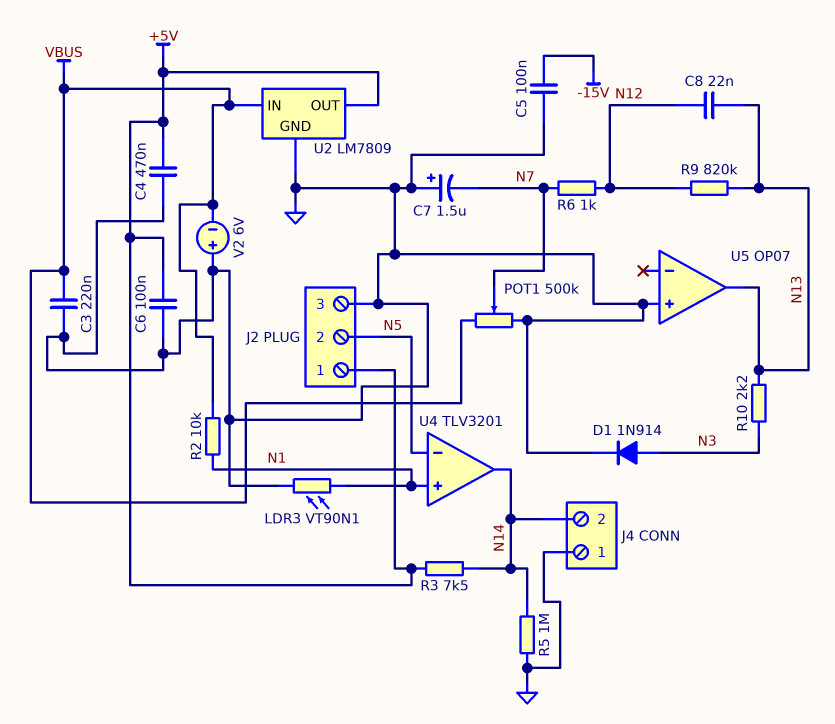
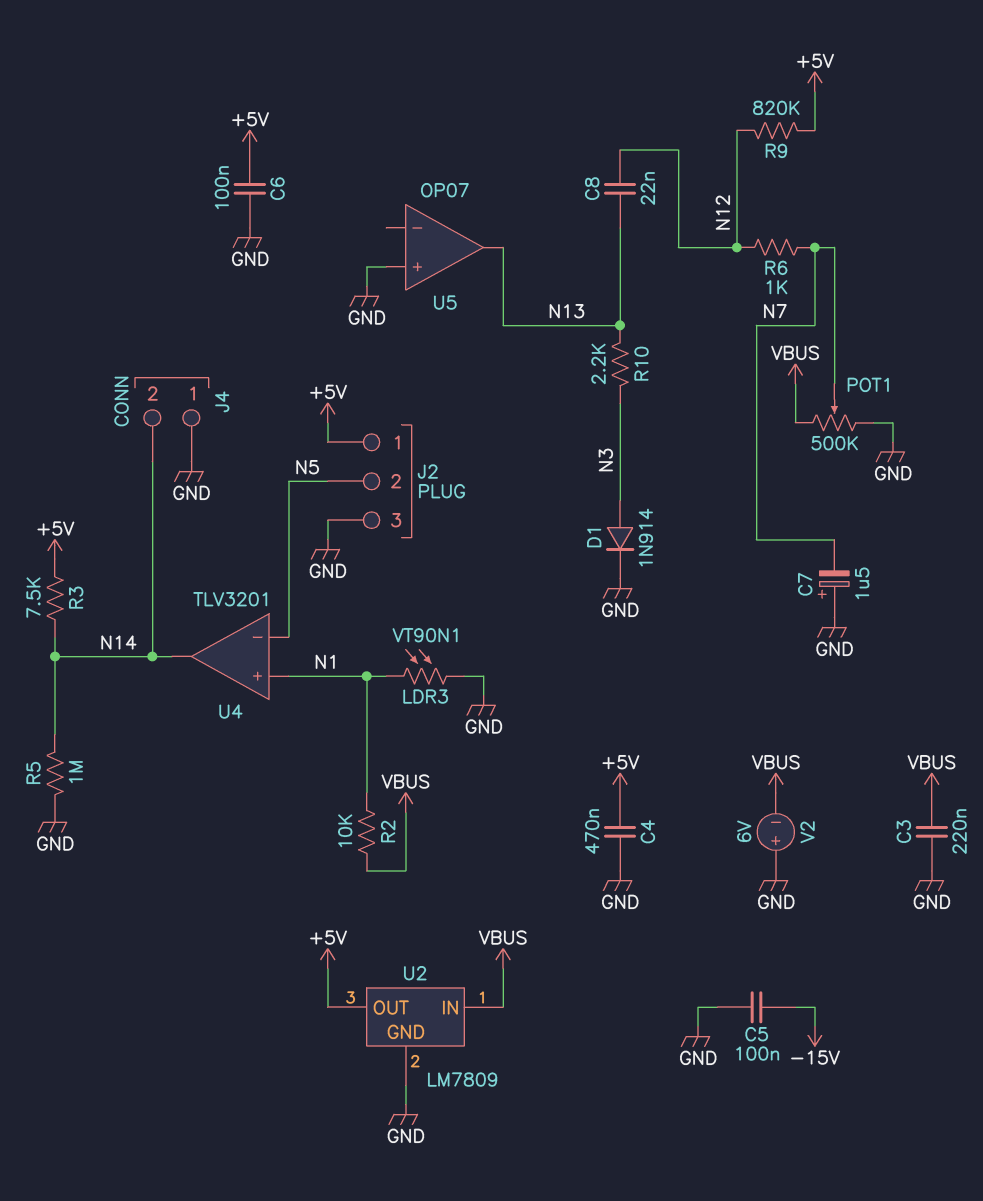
R9: 820k (N12, N13) -> 820k (+5V, N12)

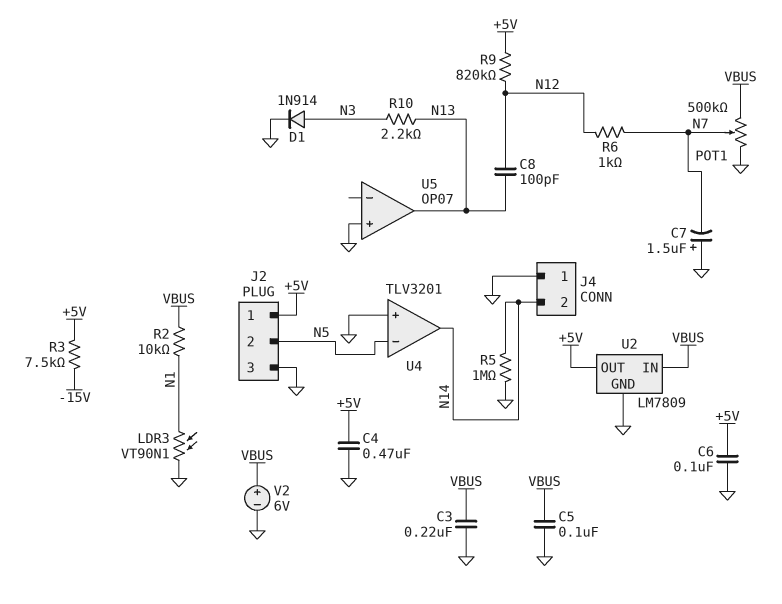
C5: 100nF (-15V, GND) -> 100nF (GND, VBUS)
C8: 22nF (N12, N13) -> 100pF (N12, N13)
R3: 7.5k (+5V, N14) -> 7.5k (+5V, -15V)
U4 pin in+: N1 -> GND
V2: 6V (plus GND, minus VBUS) -> 6V (plus VBUS, minus GND)

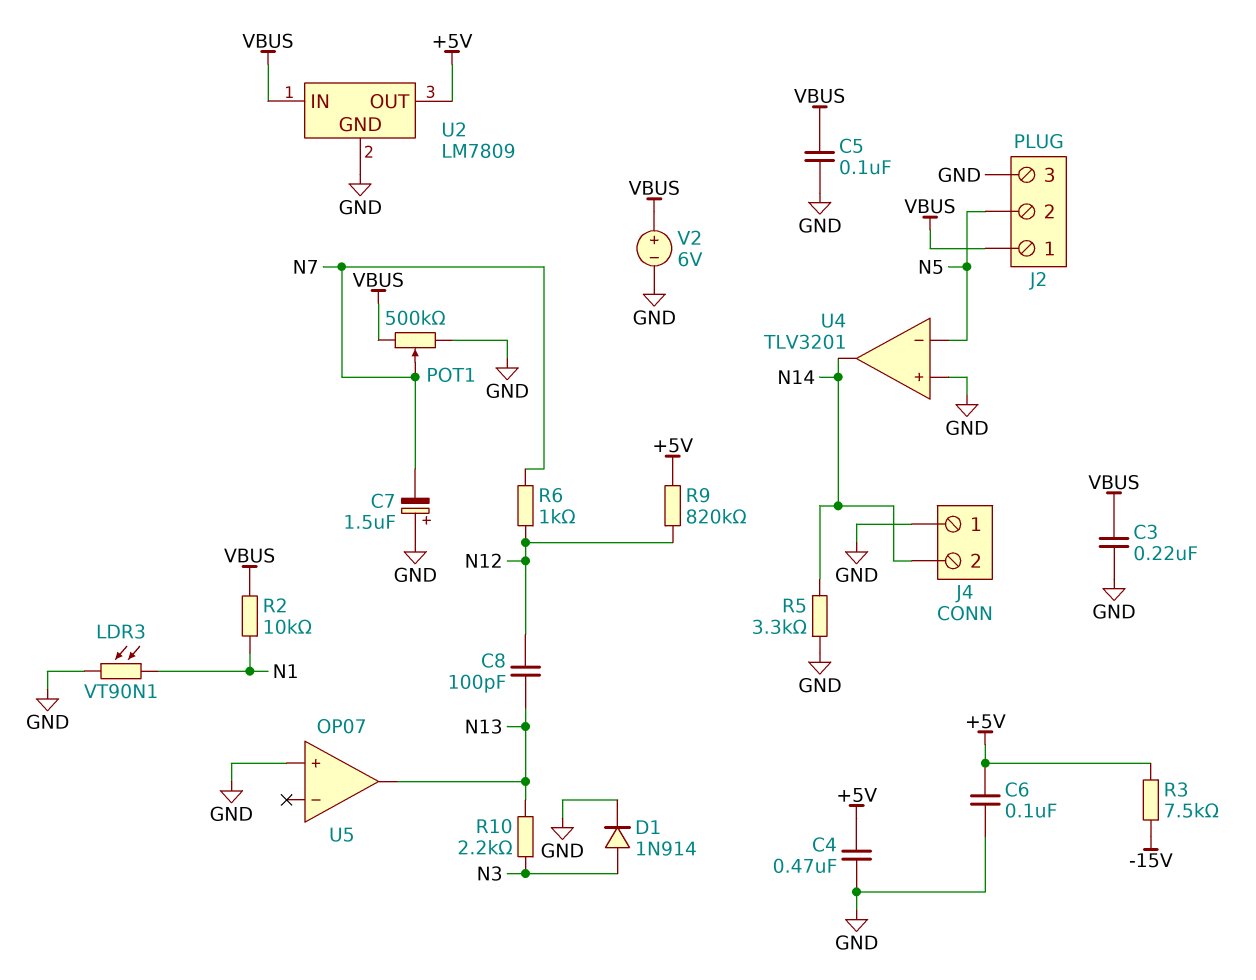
J2 pin 1: +5V -> VBUS
R5: 1M (GND, N14) -> 3.3k (GND, N14)

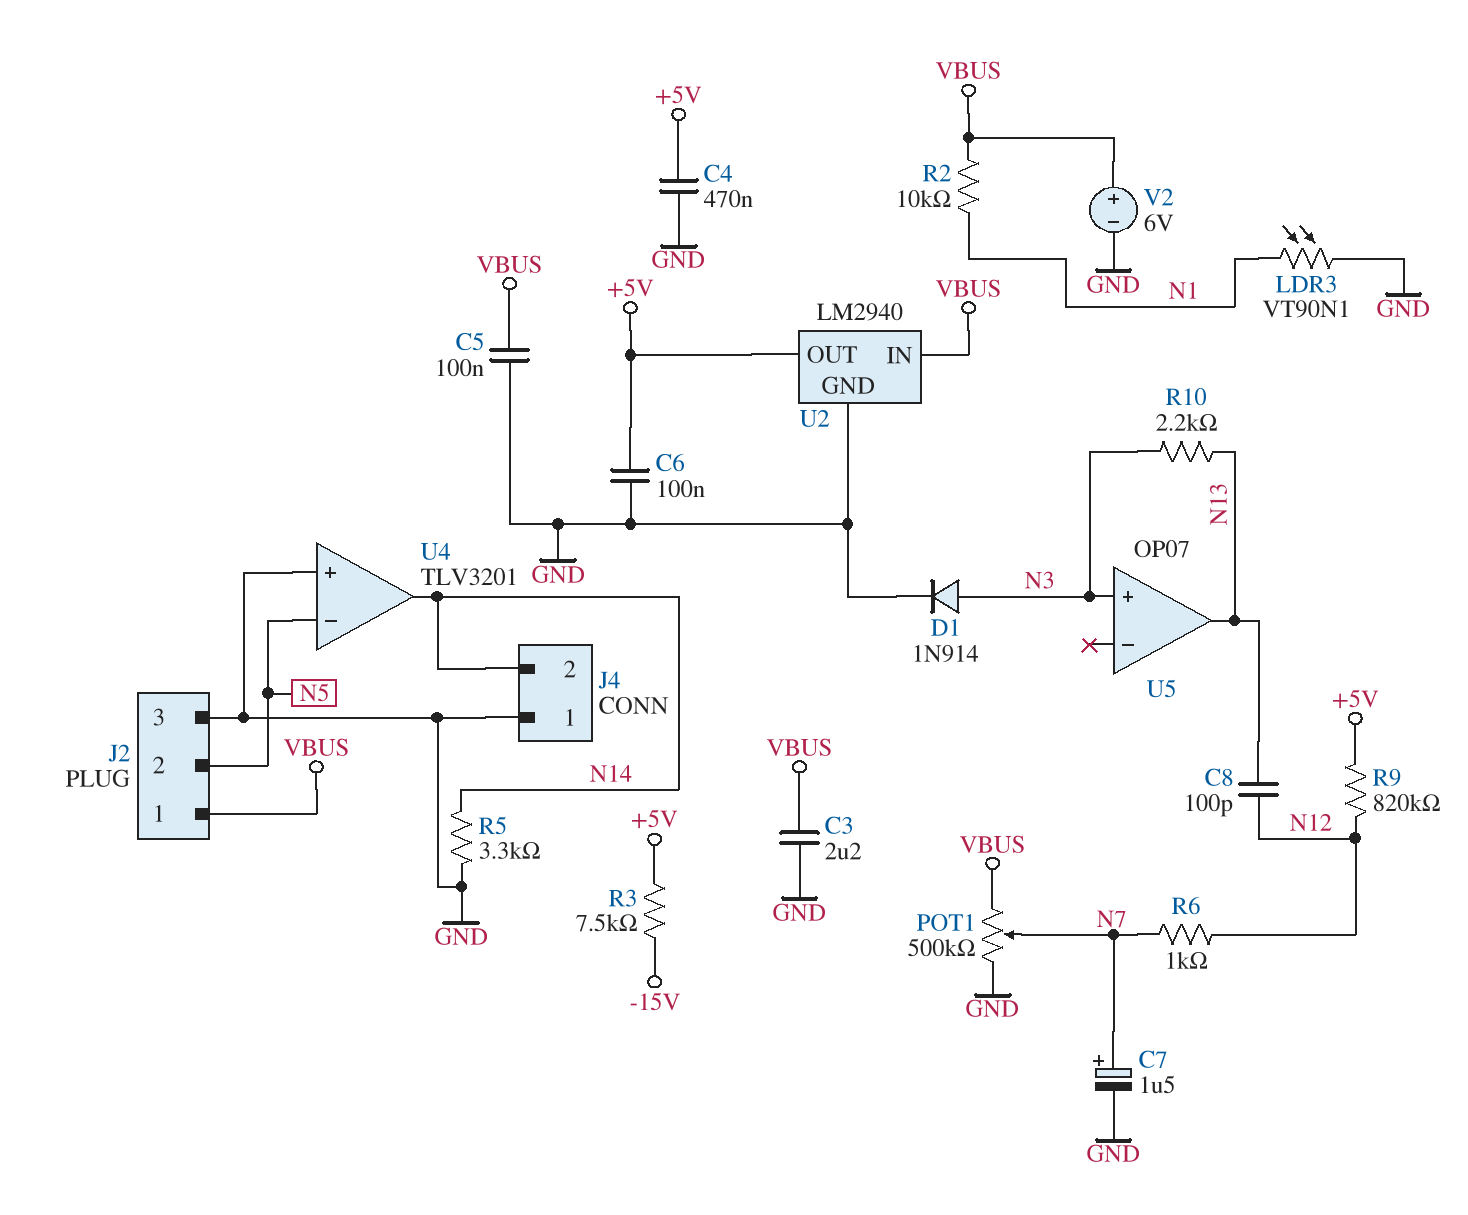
C3: 220nF (GND, VBUS) -> 2.2uF (GND, VBUS)
C7: 1.5uF (plus GND, minus N7) -> 1.5uF (plus N7, minus GND)
U2: LM7809 -> LM2940
U5 pin in+: GND -> N3

